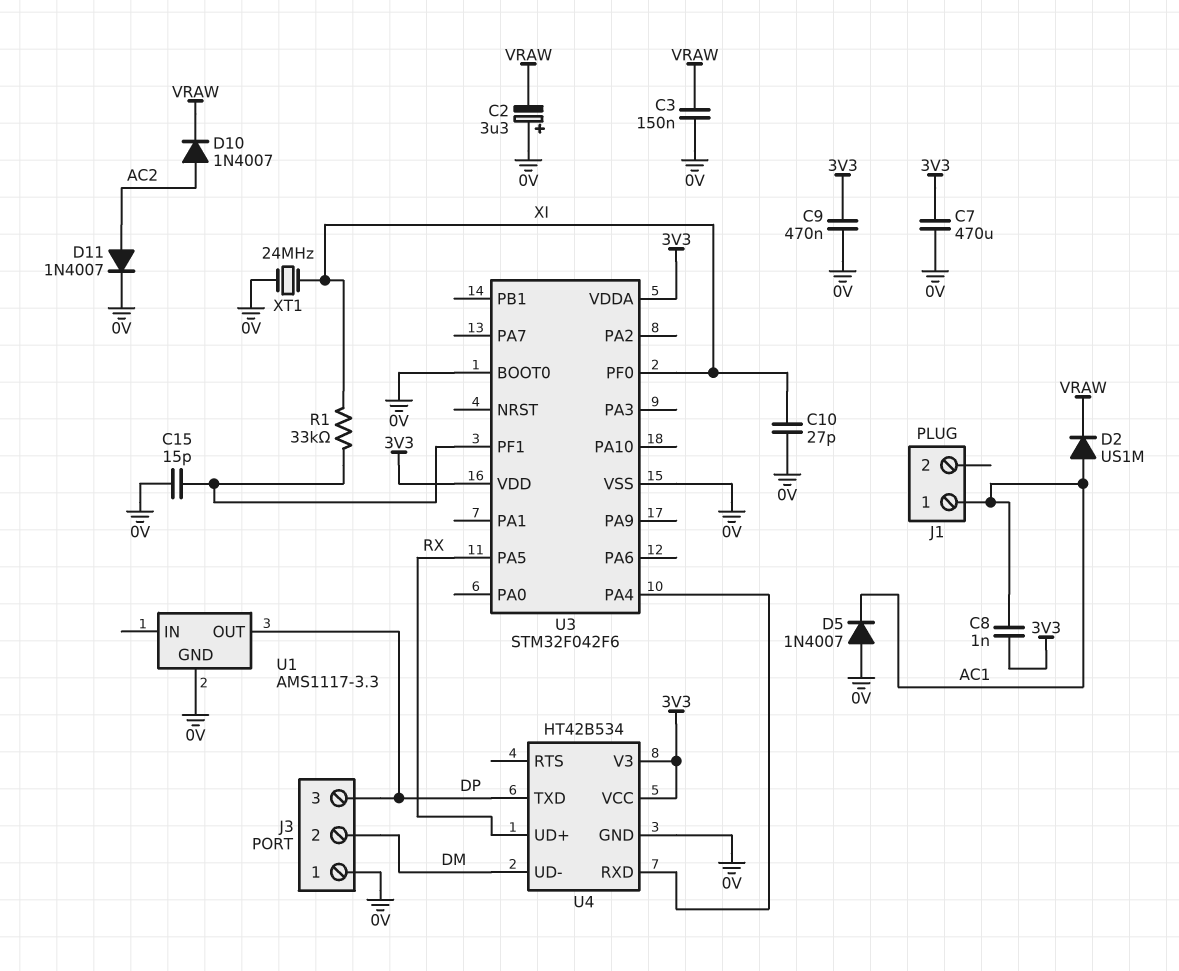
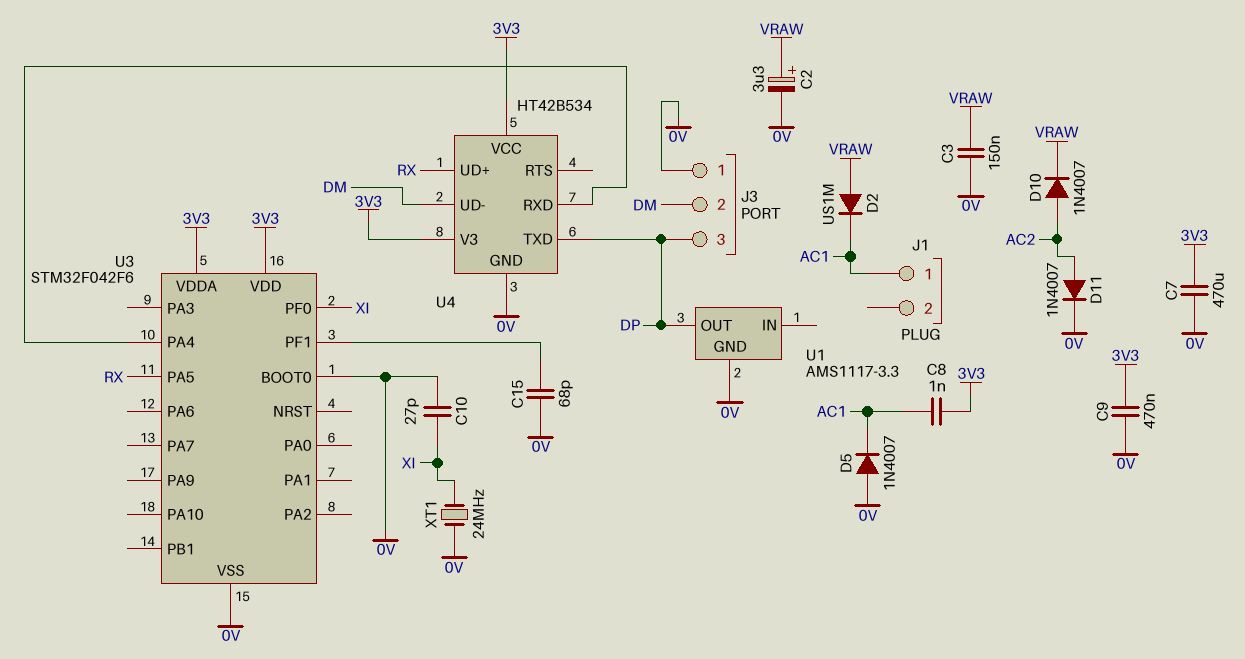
C2: 3.3uF (plus 0V, minus VRAW) -> 3.3uF (plus VRAW, minus 0V)
C15: 15pF (0V, U3/PF1) -> 68pF (0V, U3/PF1)
D2: diode US1M (A AC1, K VRAW) -> diode US1M (A VRAW, K AC1)
R1: 33k (U3/PF1, XI) -> none

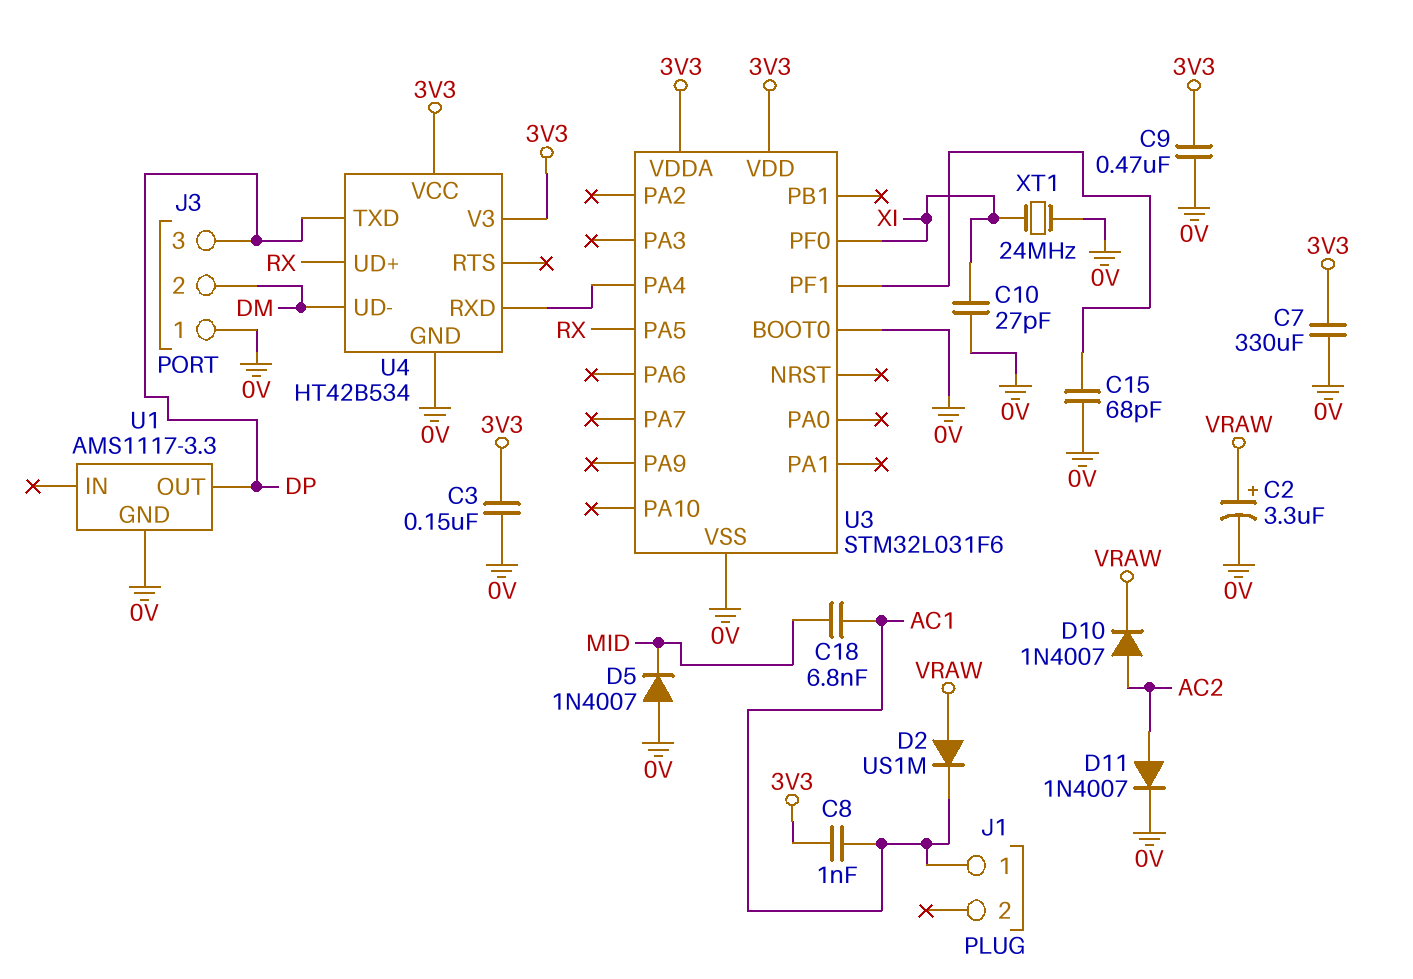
C3: 150nF (0V, VRAW) -> 150nF (0V, 3V3)
C7: 470uF (0V, 3V3) -> 330uF (0V, 3V3)
C18: none -> 6.8nF (AC1, MID)
D5: diode 1N4007 (A 0V, K AC1) -> diode 1N4007 (A 0V, K MID)
U3: STM32F042F6 -> STM32L031F6

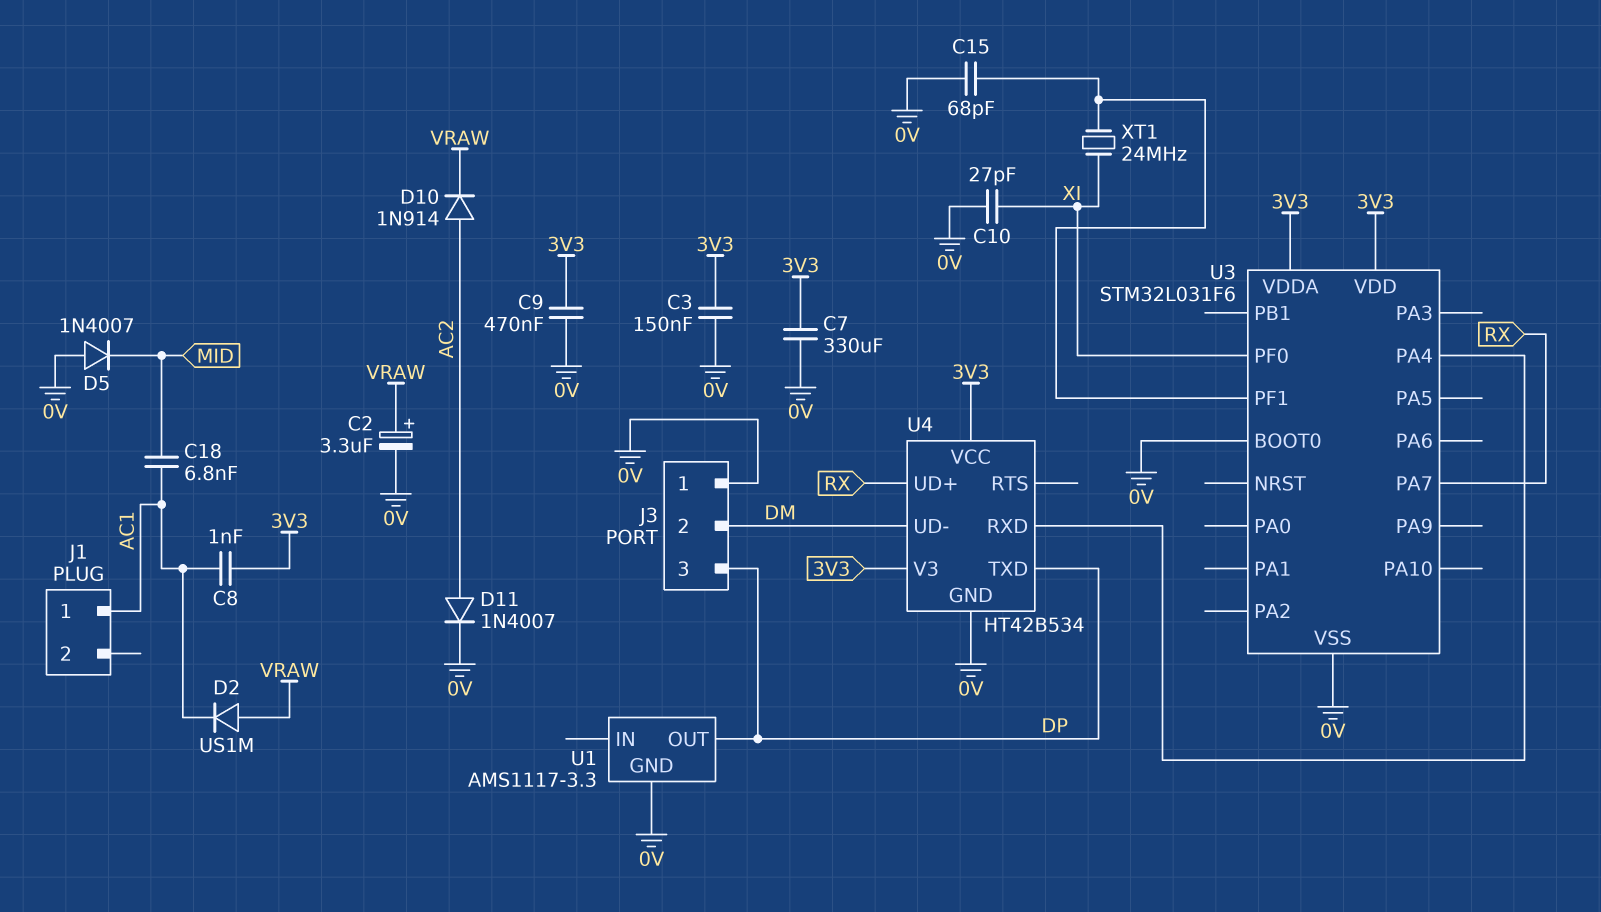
D10: diode 1N4007 (A AC2, K VRAW) -> diode 1N914 (A AC2, K VRAW)
U3 pin PA5: RX -> none
U3 pin PA7: none -> RX
XT1: 24MHz (0V, XI) -> 24MHz (U3/PF1, XI)

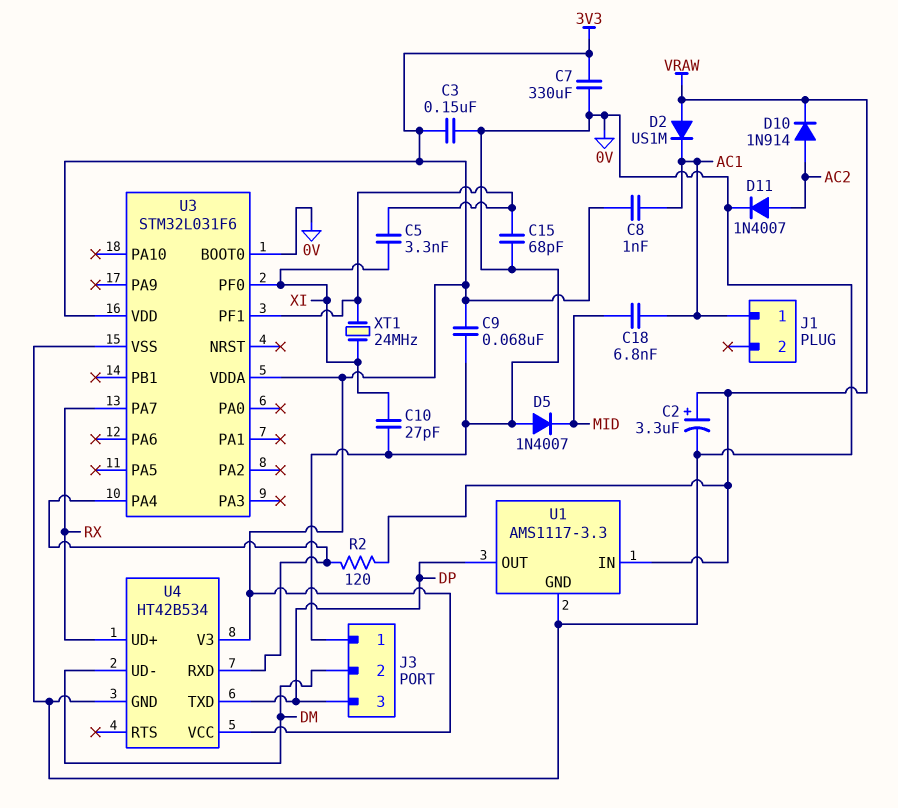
C5: none -> 3.3nF (U3/PF1, XI)
C9: 470nF (0V, 3V3) -> 68nF (0V, 3V3)
R2: none -> 120 (U3/PA4, VRAW)
U1 pin IN: none -> VRAW

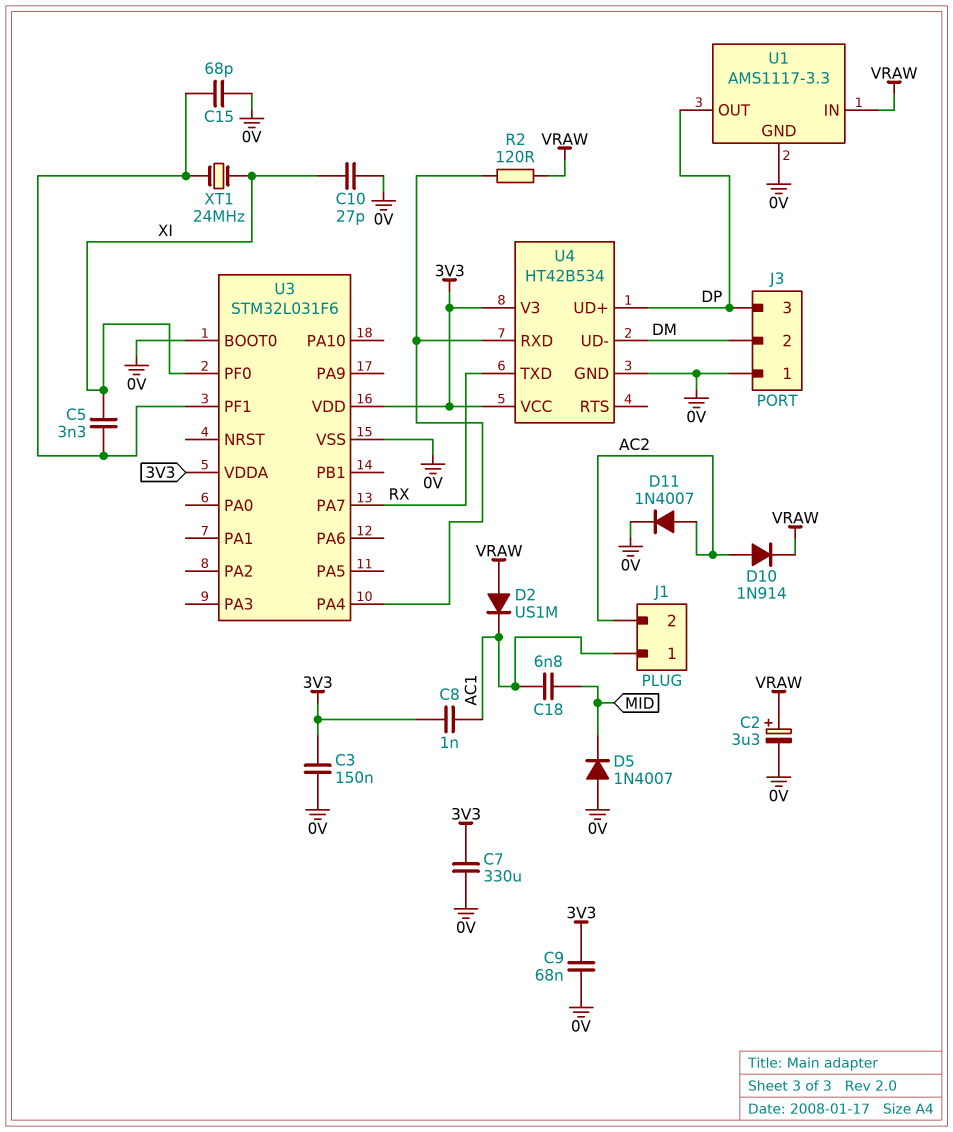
J1 pin 2: none -> AC2
U4 pin TXD: DP -> RX
U4 pin UD+: RX -> DP

